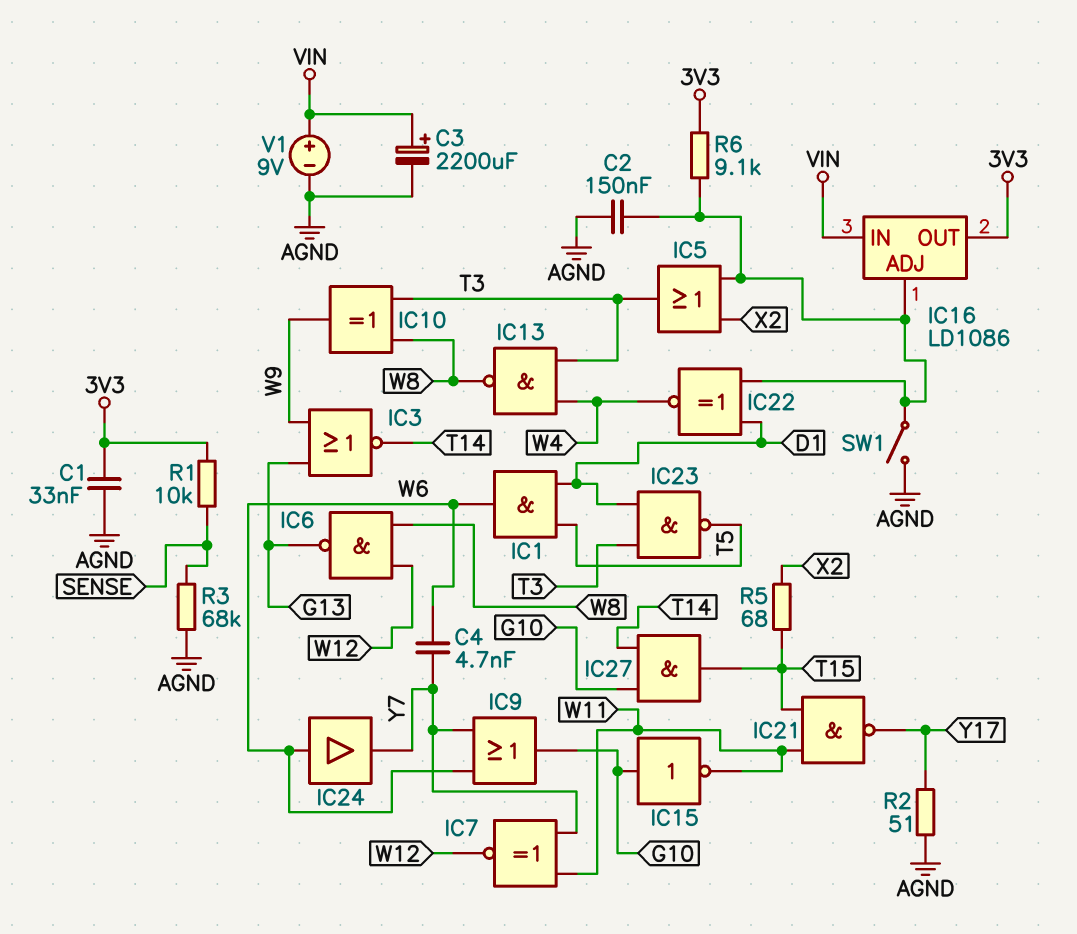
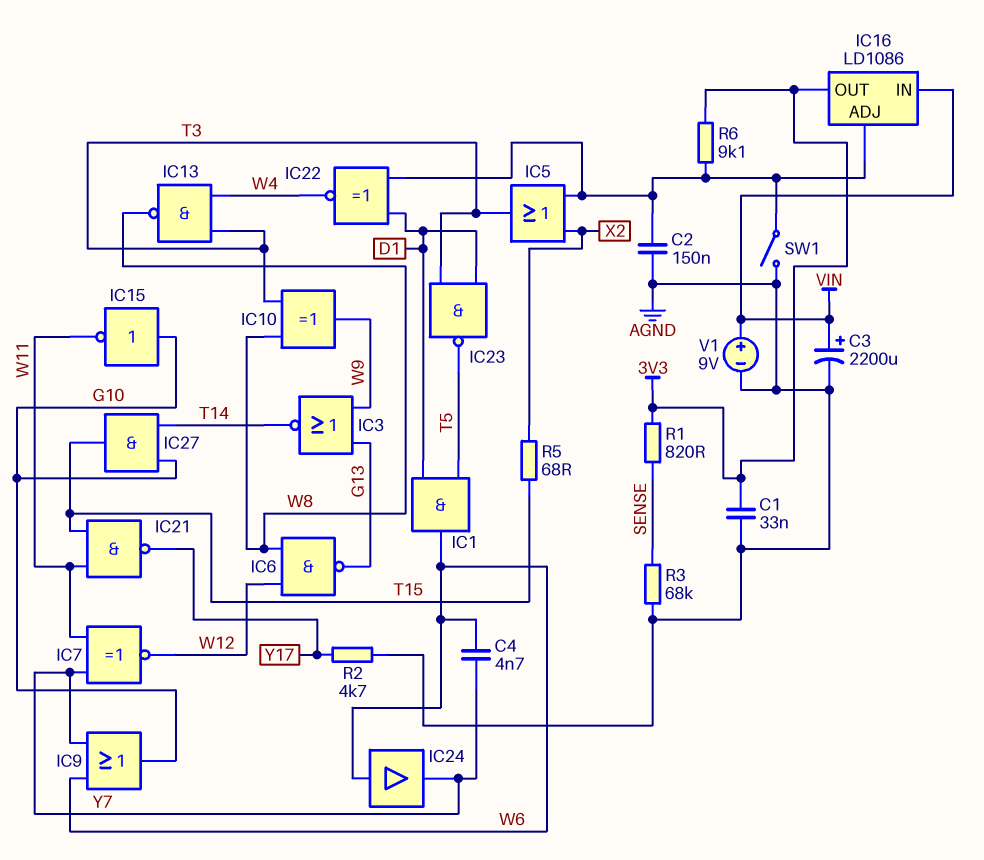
R1: 10k (3V3, SENSE) -> 820 (3V3, SENSE)
R2: 51 (AGND, Y17) -> 4.7k (AGND, Y17)

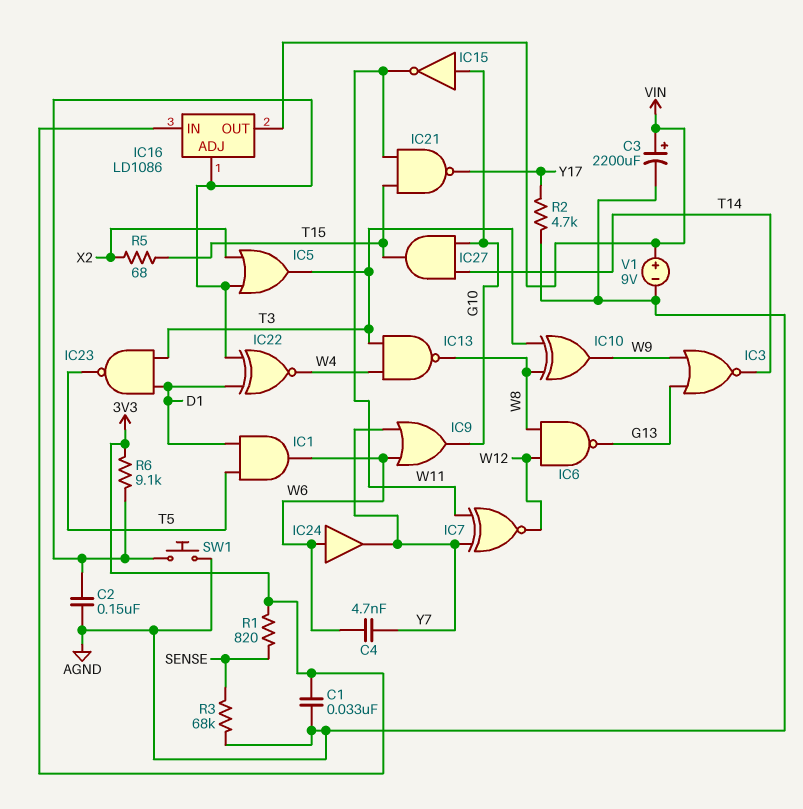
IC16 pin IN: VIN -> 3V3
IC16 pin OUT: 3V3 -> VIN
SW1: switch (AGND, IC16/ADJ) -> button (AGND, IC16/ADJ)

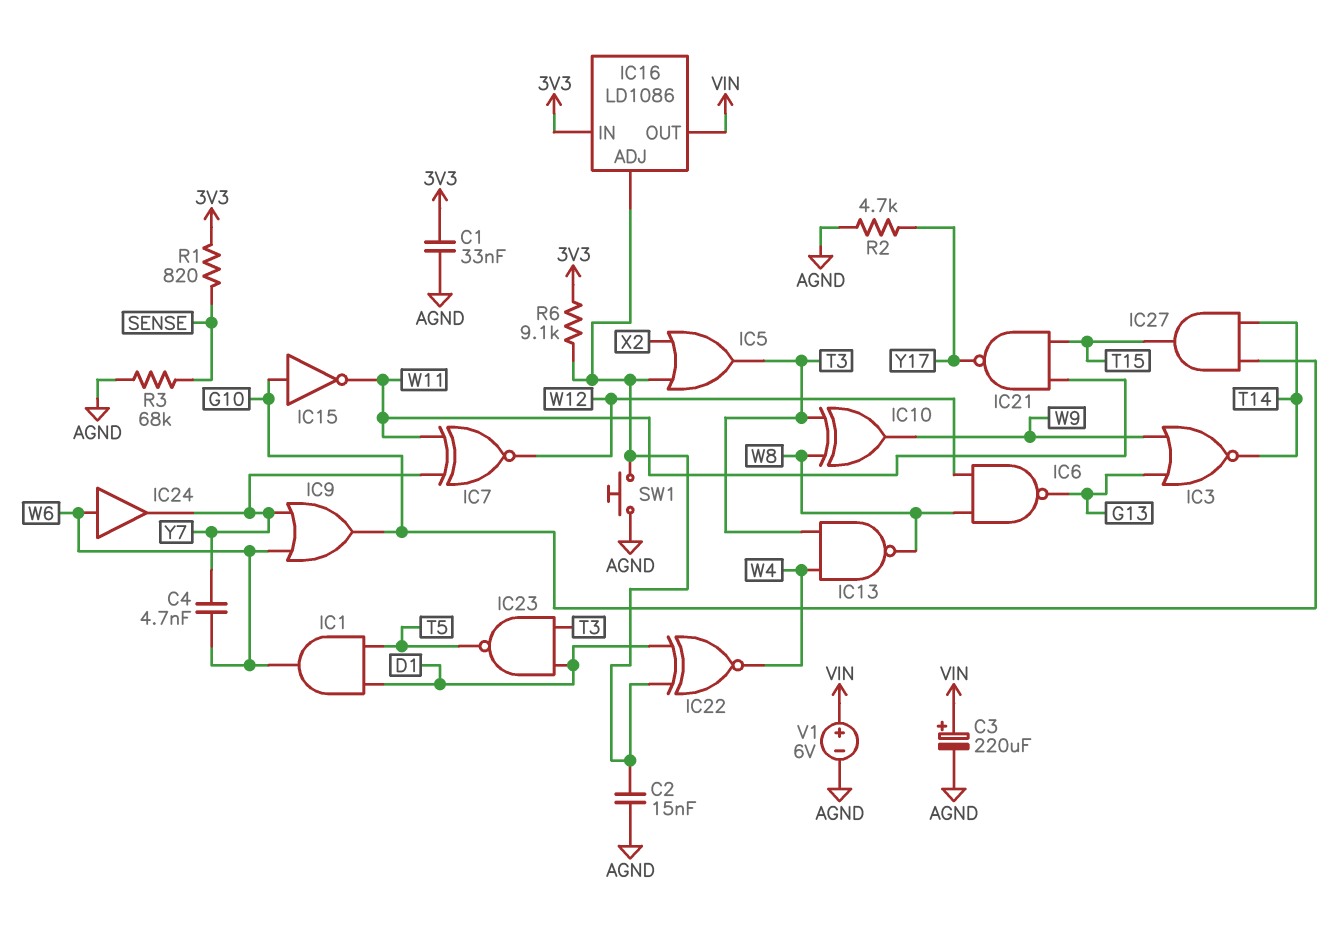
C2: 150nF (AGND, IC16/ADJ) -> 15nF (AGND, IC16/ADJ)
C3: 2200uF (plus VIN, minus AGND) -> 220uF (plus VIN, minus AGND)
R5: 68 (T15, X2) -> none
V1: 9V (plus VIN, minus AGND) -> 6V (plus VIN, minus AGND)

